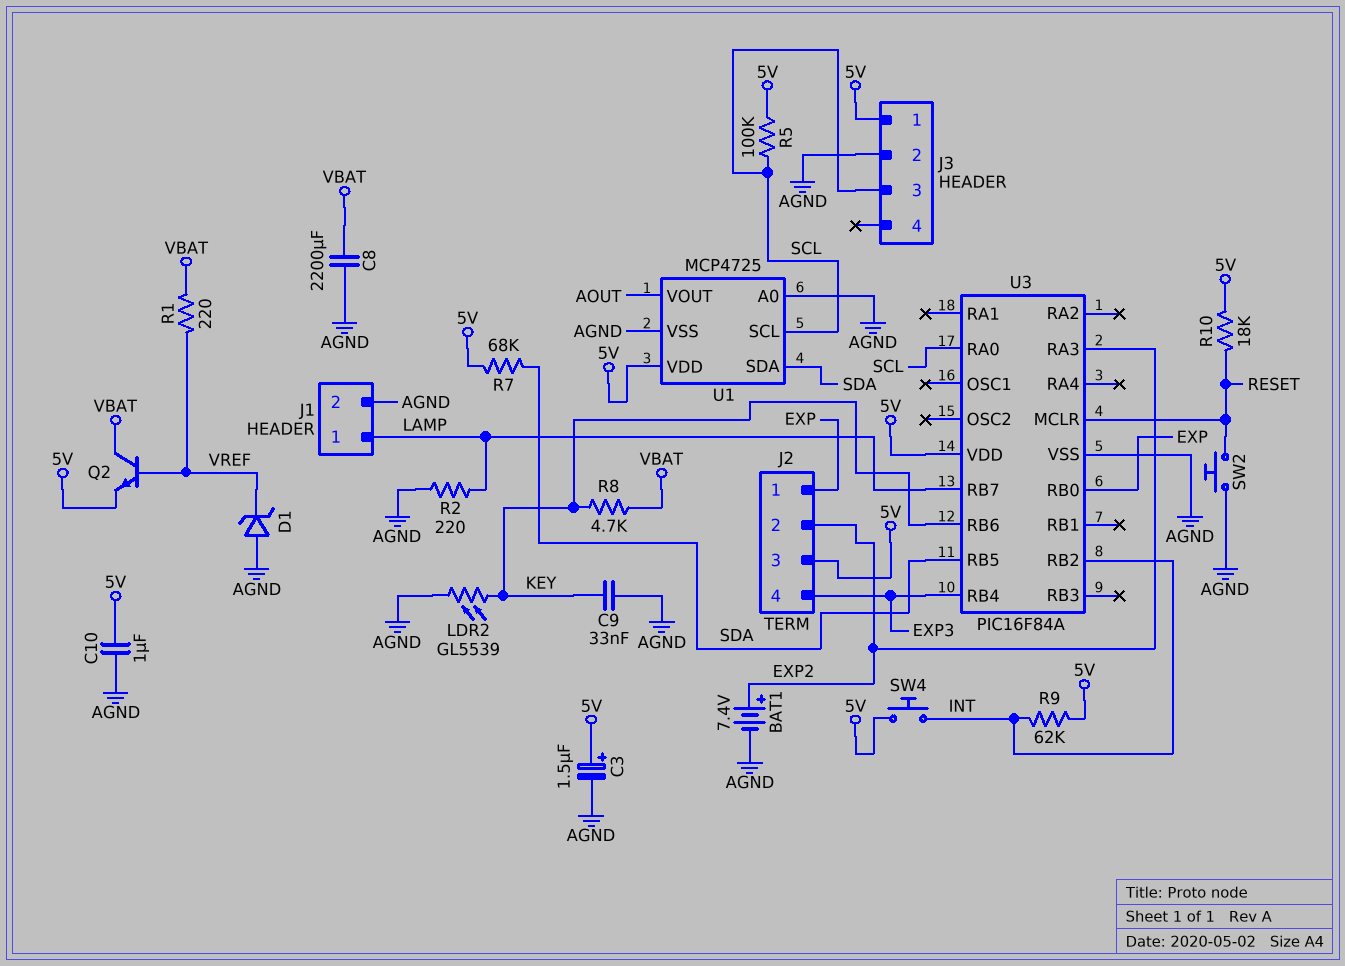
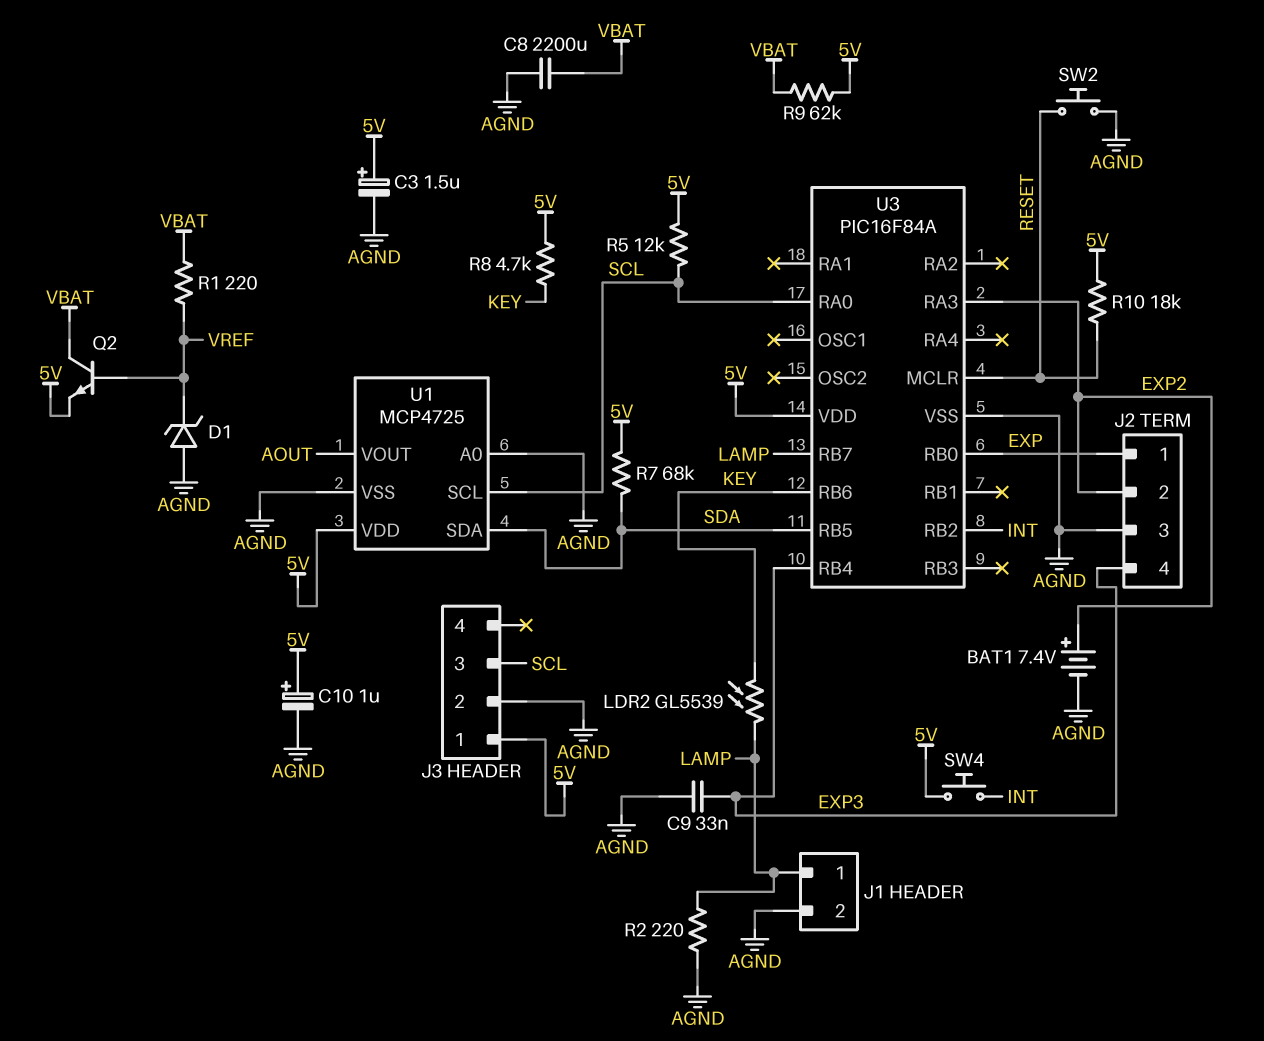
C9: 33nF (AGND, KEY) -> 33nF (AGND, EXP3)
C10: 1uF (5V, AGND) -> 1uF (plus 5V, minus AGND)
J2 pin 3: 5V -> AGND
LDR2: GL5539 (AGND, KEY) -> GL5539 (KEY, LAMP)
R5: 100k (5V, SCL) -> 12k (5V, SCL)
R8: 4.7k (KEY, VBAT) -> 4.7k (5V, KEY)
R9: 62k (5V, INT) -> 62k (5V, VBAT)

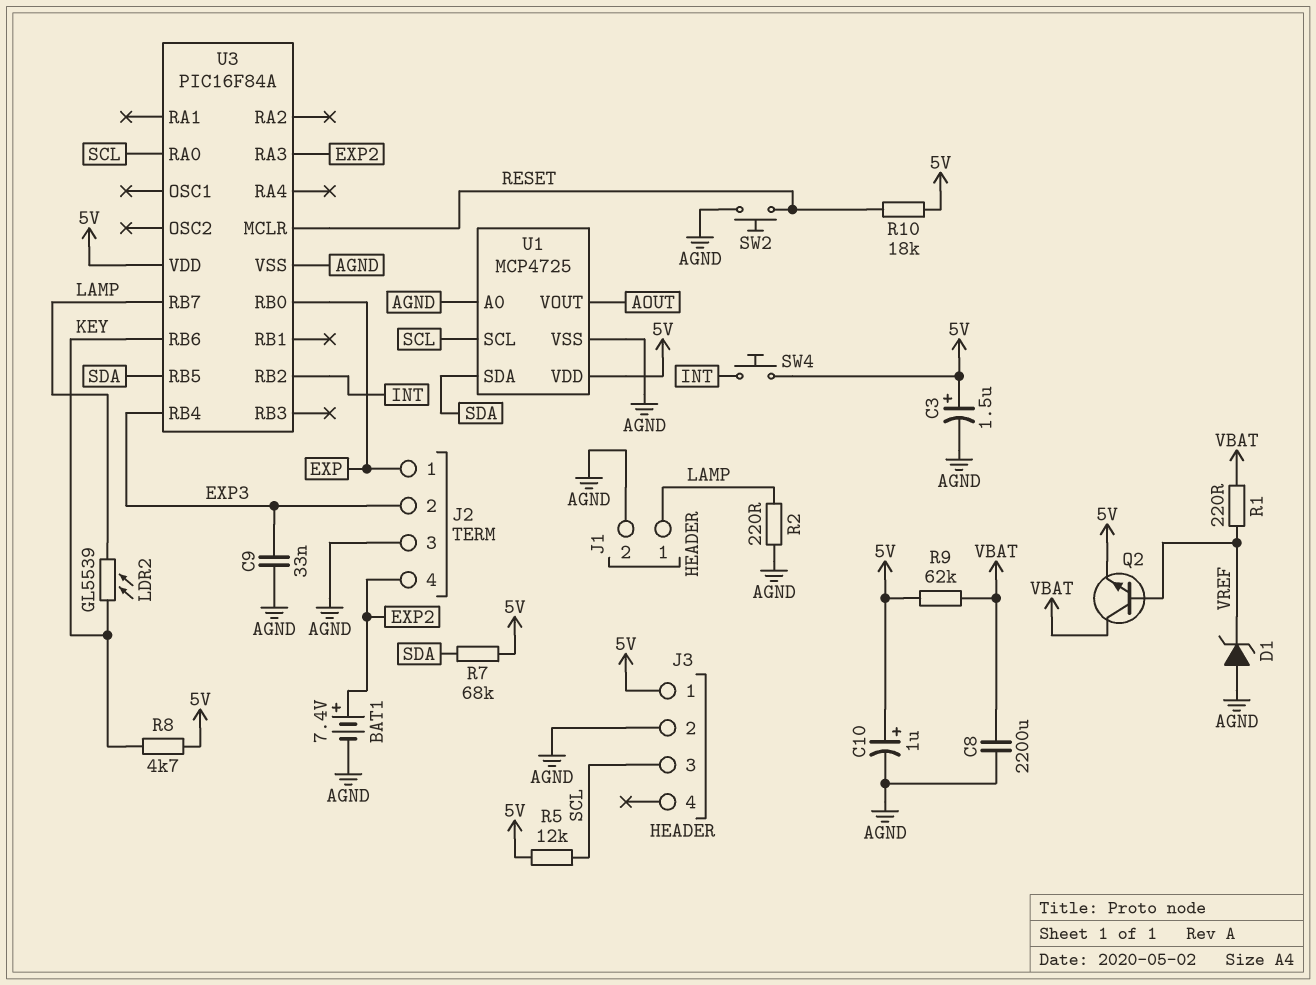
J2 pin 2: EXP2 -> EXP3
J2 pin 4: EXP3 -> EXP2

